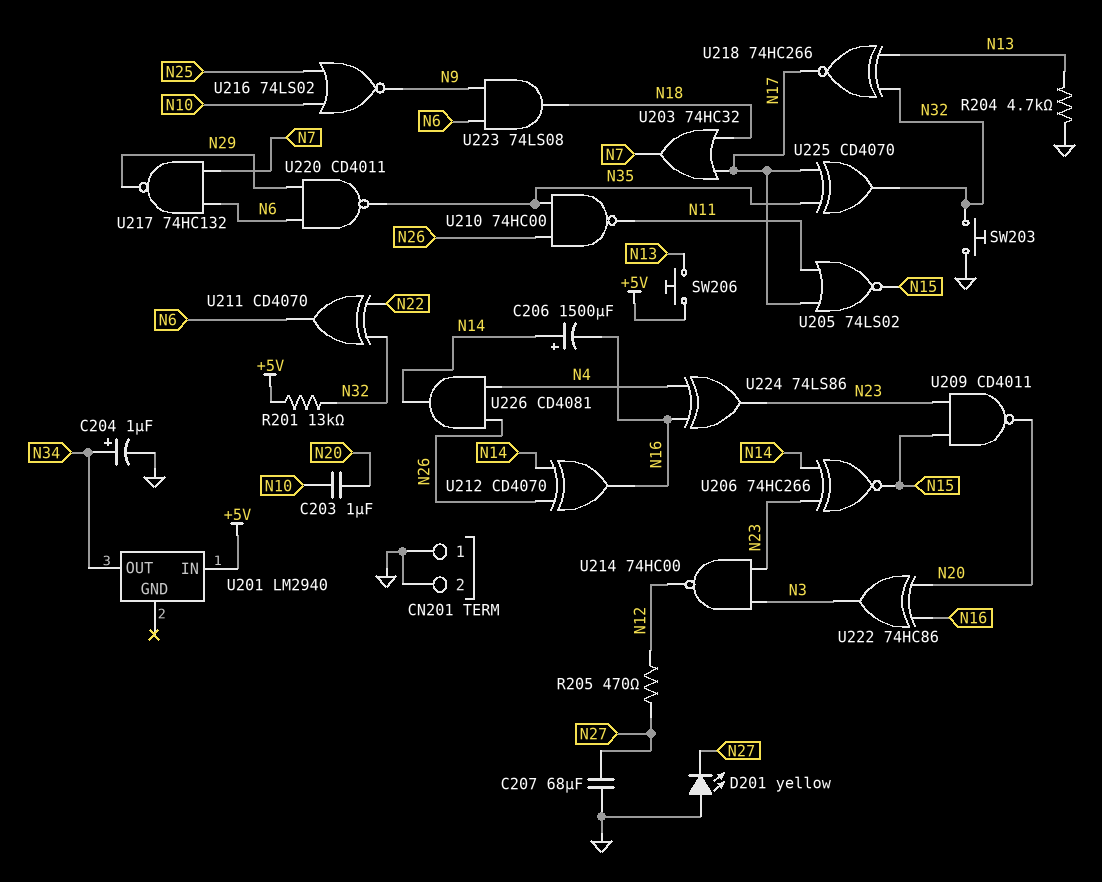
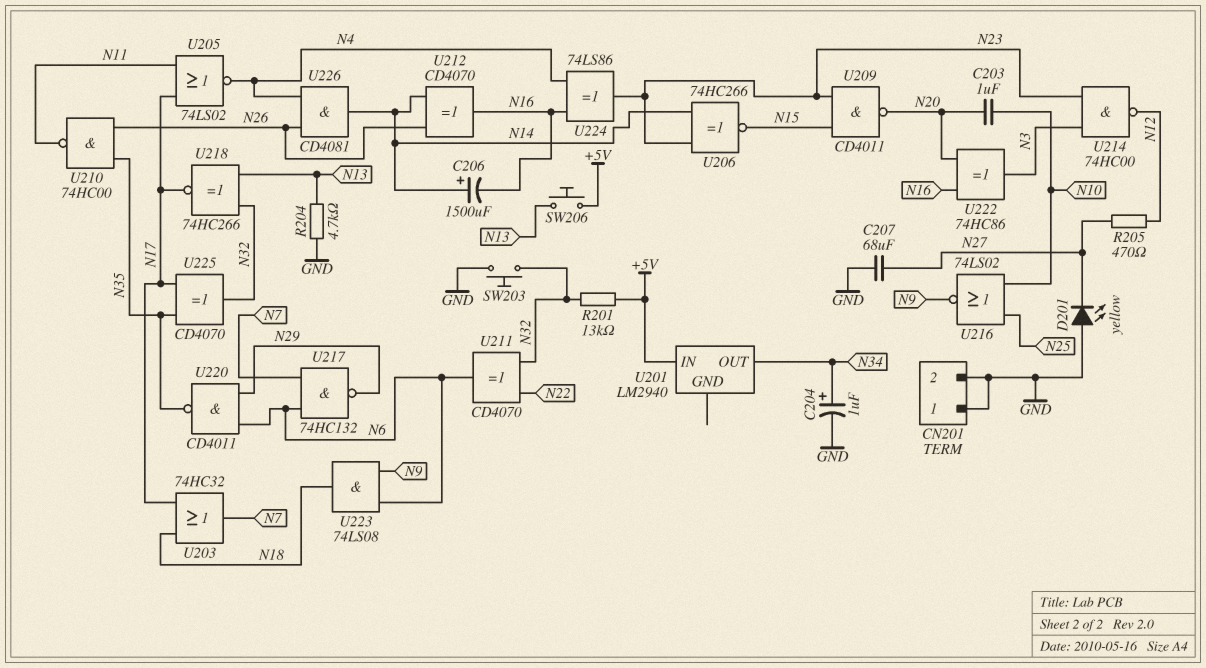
U205: NOR 74LS02 (in N11, in N17, out N15) -> NOR 74LS02 (in N11, in N17, out N4)

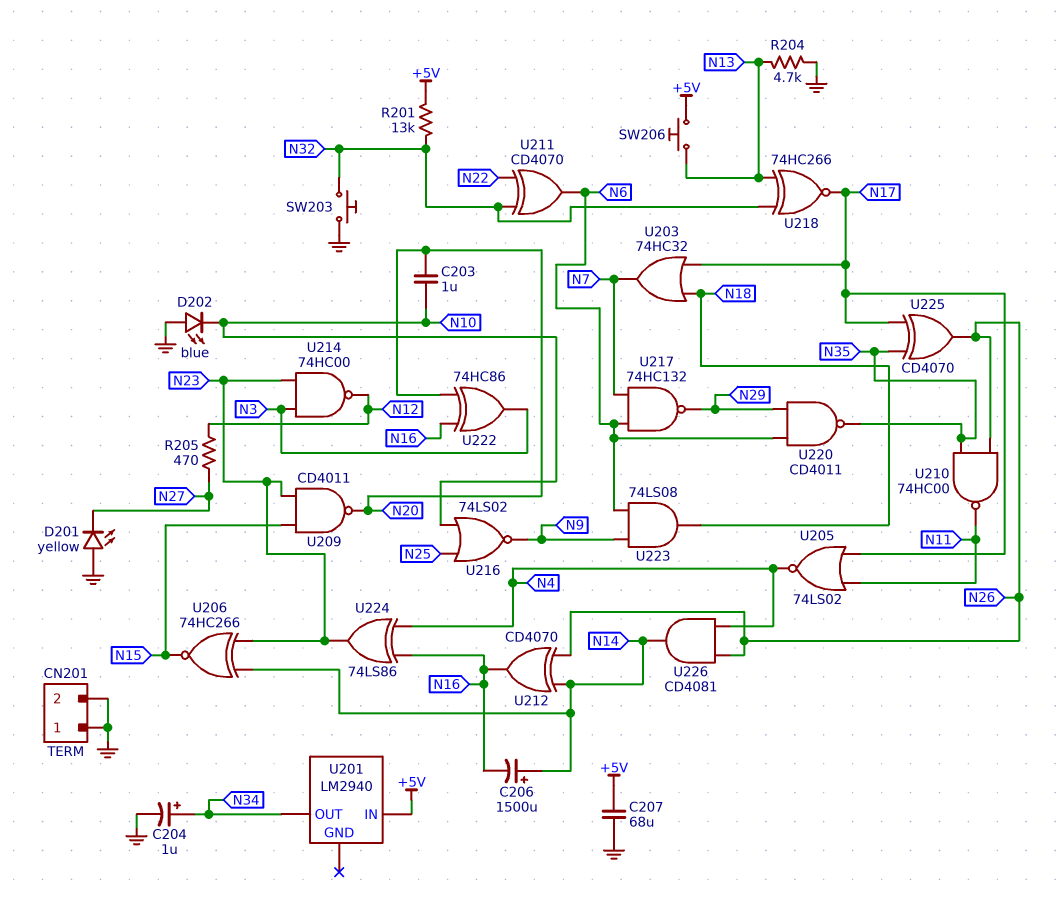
C207: 68uF (GND, N27) -> 68uF (+5V, GND)
D202: none -> LED blue (A GND, K N10)
U225: XOR CD4070 (in N17, in N35, out N32) -> XOR CD4070 (in N17, in N35, out N26)

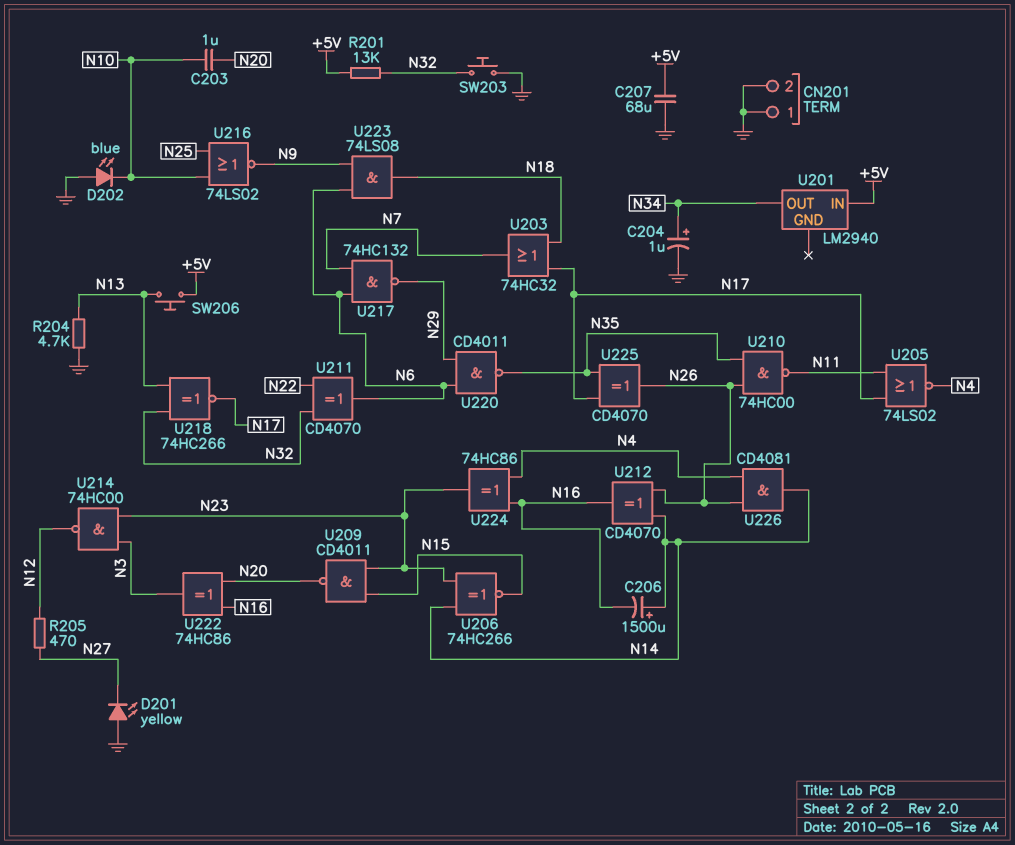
U224: XOR 74LS86 (in N4, in N16, out N23) -> XOR 74HC86 (in N4, in N16, out N23)

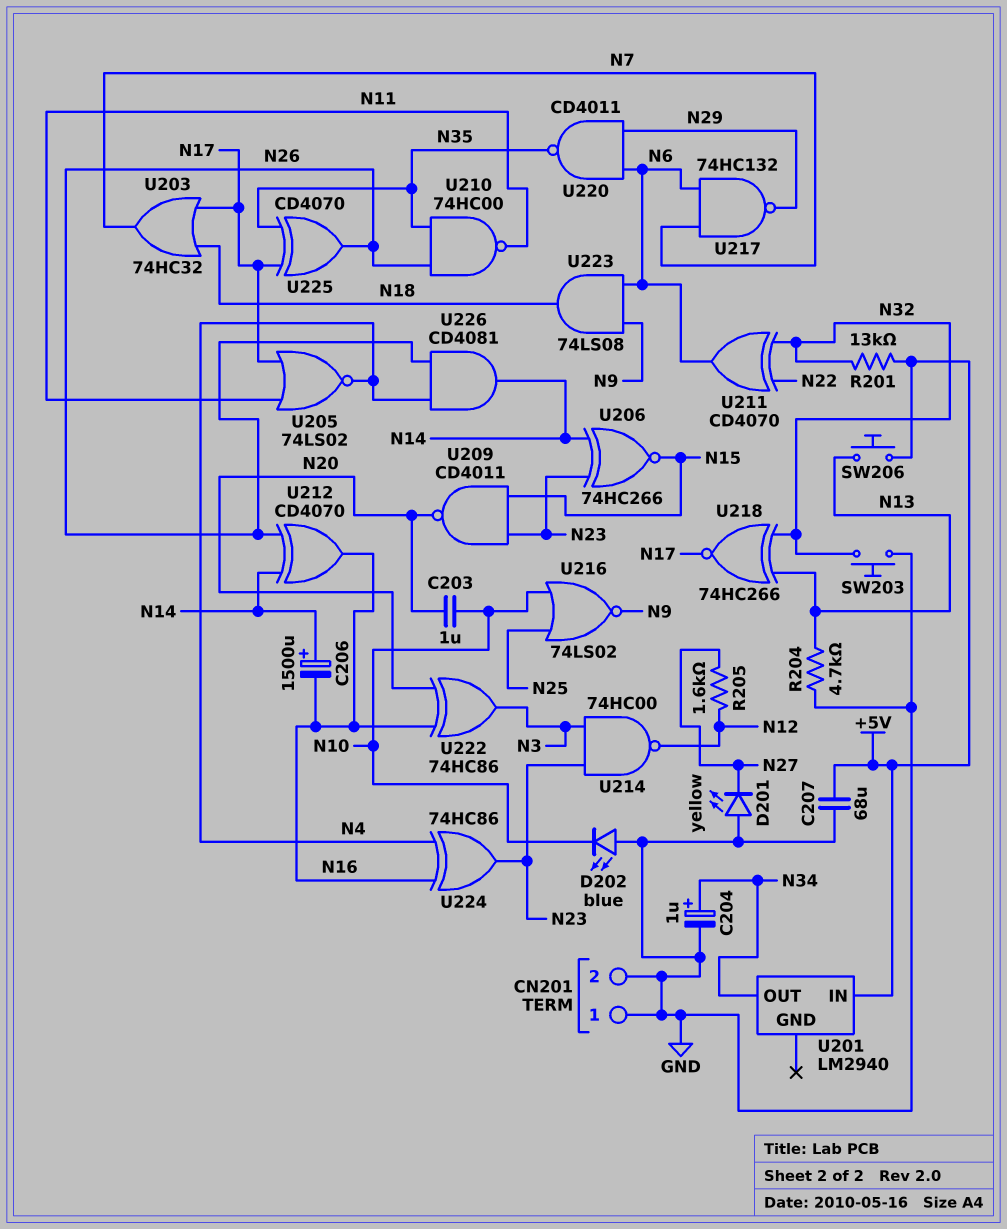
R205: 470 (N12, N27) -> 1.6k (N12, N27)

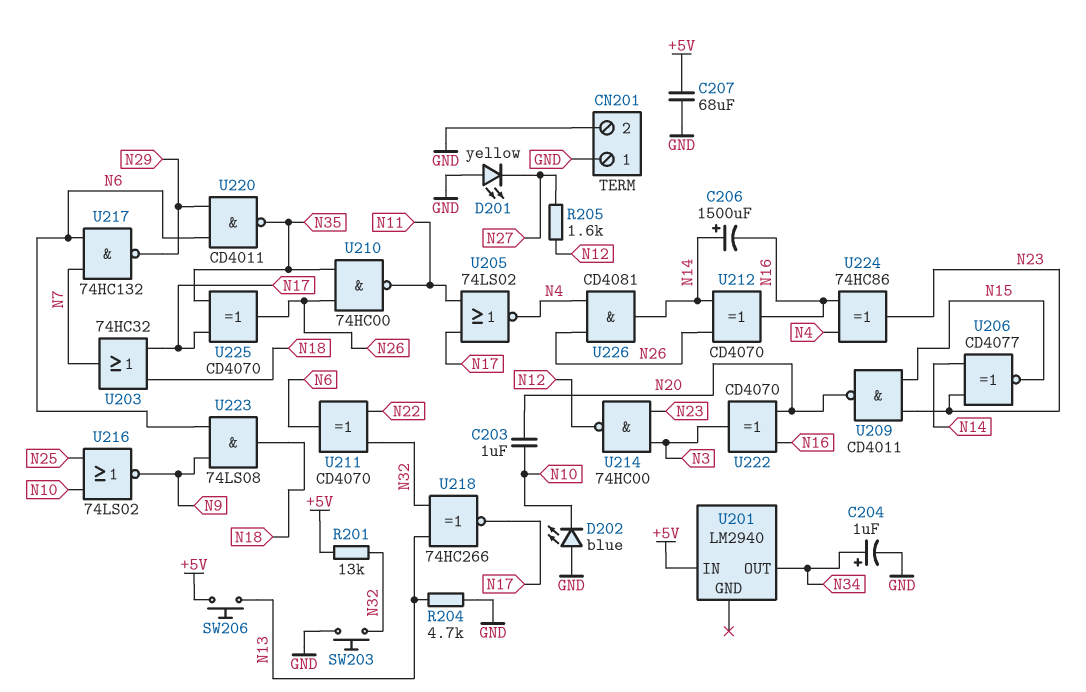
U206: XNOR 74HC266 (in N14, in N23, out N15) -> XNOR CD4077 (in N14, in N23, out N15)
U222: XOR 74HC86 (in N16, in N20, out N3) -> XOR CD4070 (in N16, in N20, out N3)

